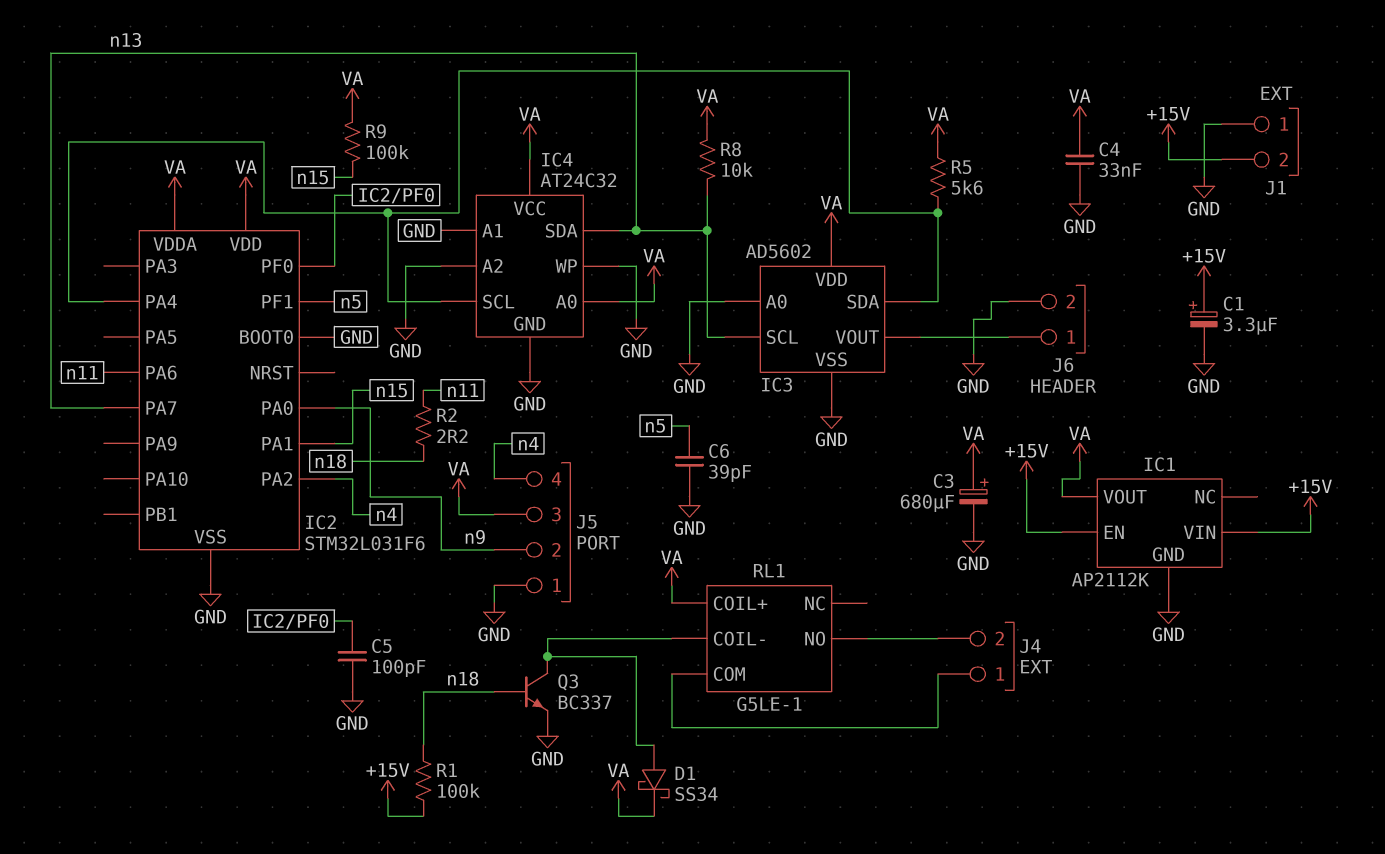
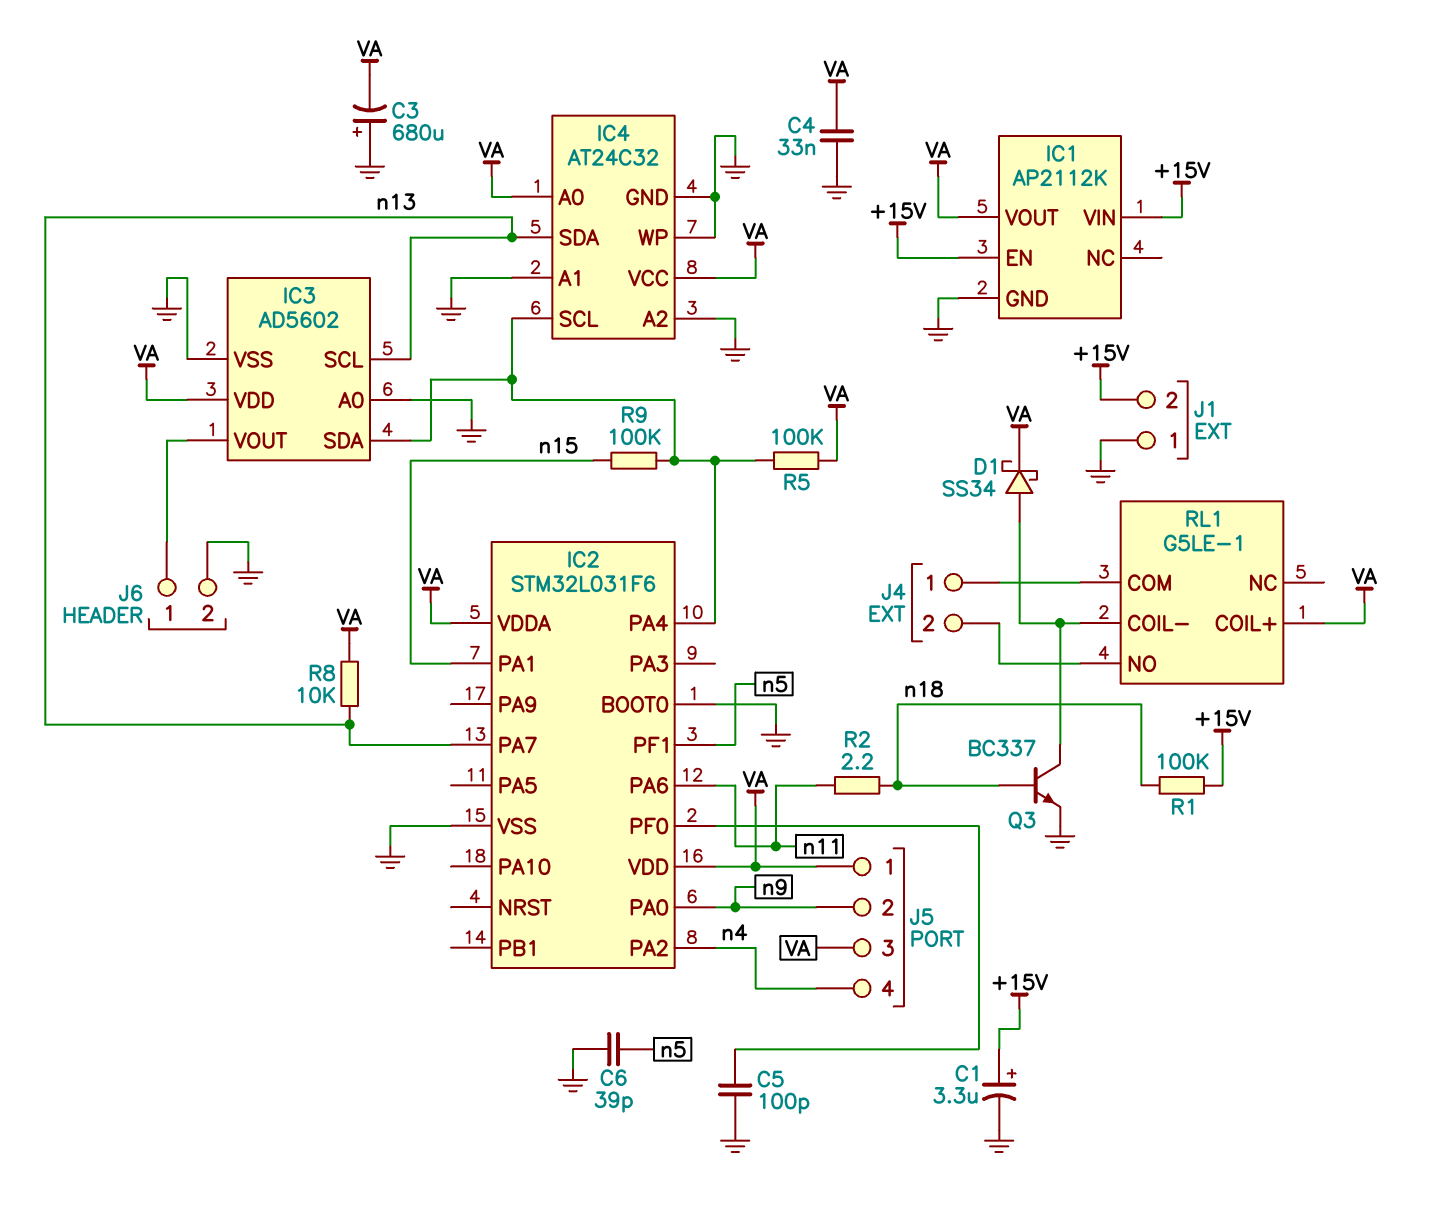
C3: 680uF (plus VA, minus GND) -> 680uF (plus GND, minus VA)
J5 pin 1: GND -> VA
R5: 5.6k (IC2/PA4, VA) -> 100k (IC2/PA4, VA)
R9: 100k (VA, n15) -> 100k (IC2/PA4, n15)

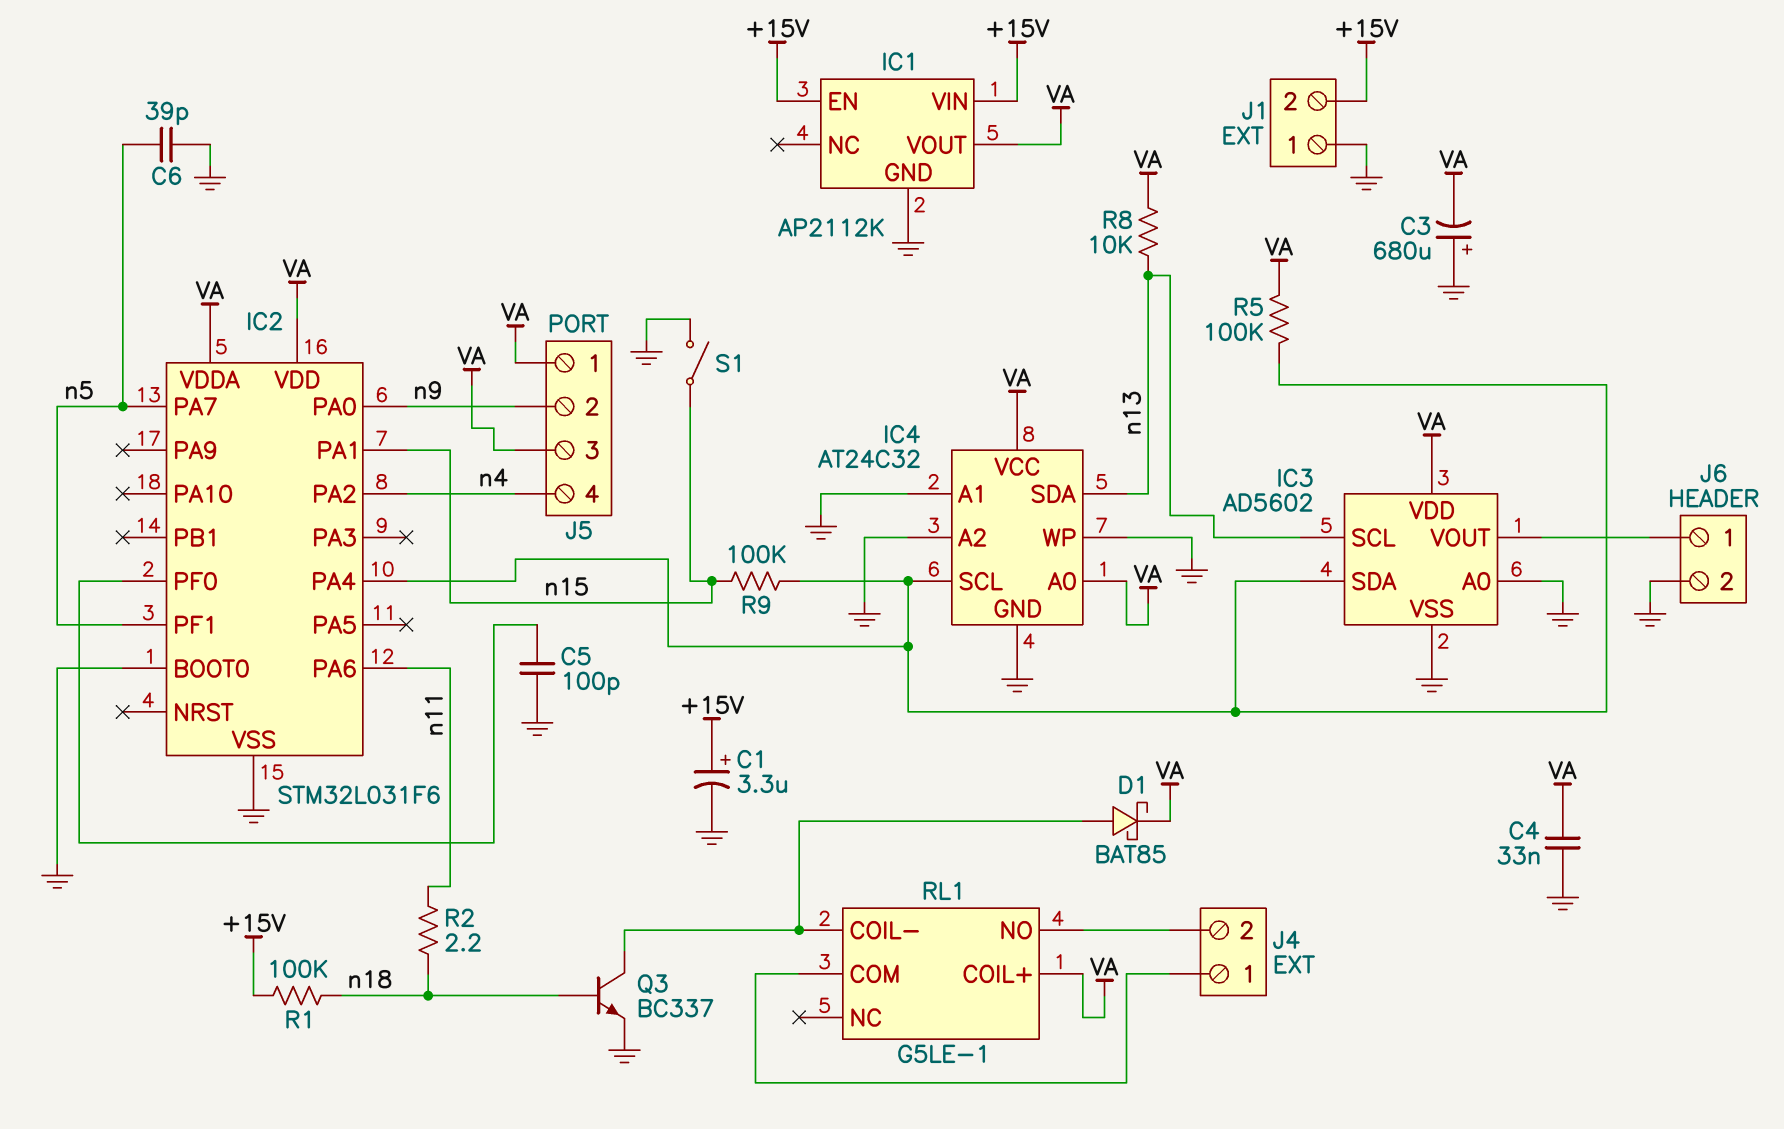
D1: schottky SS34 (A RL1/COIL-, K VA) -> schottky BAT85 (A RL1/COIL-, K VA)
IC2 pin PA7: n13 -> n5
S1: none -> switch (GND, n15)

